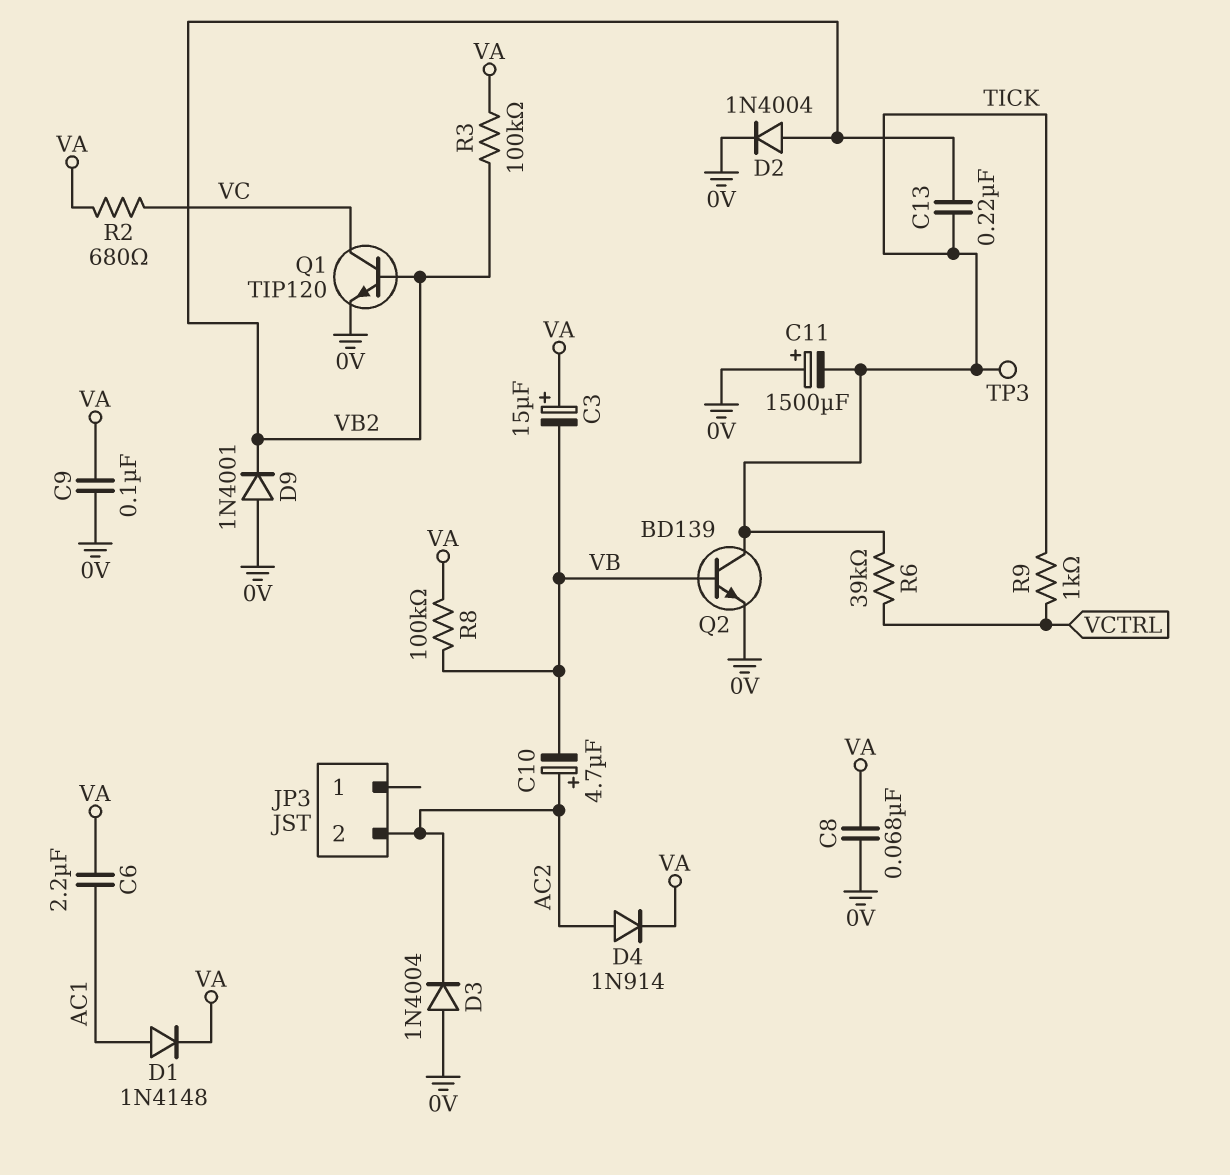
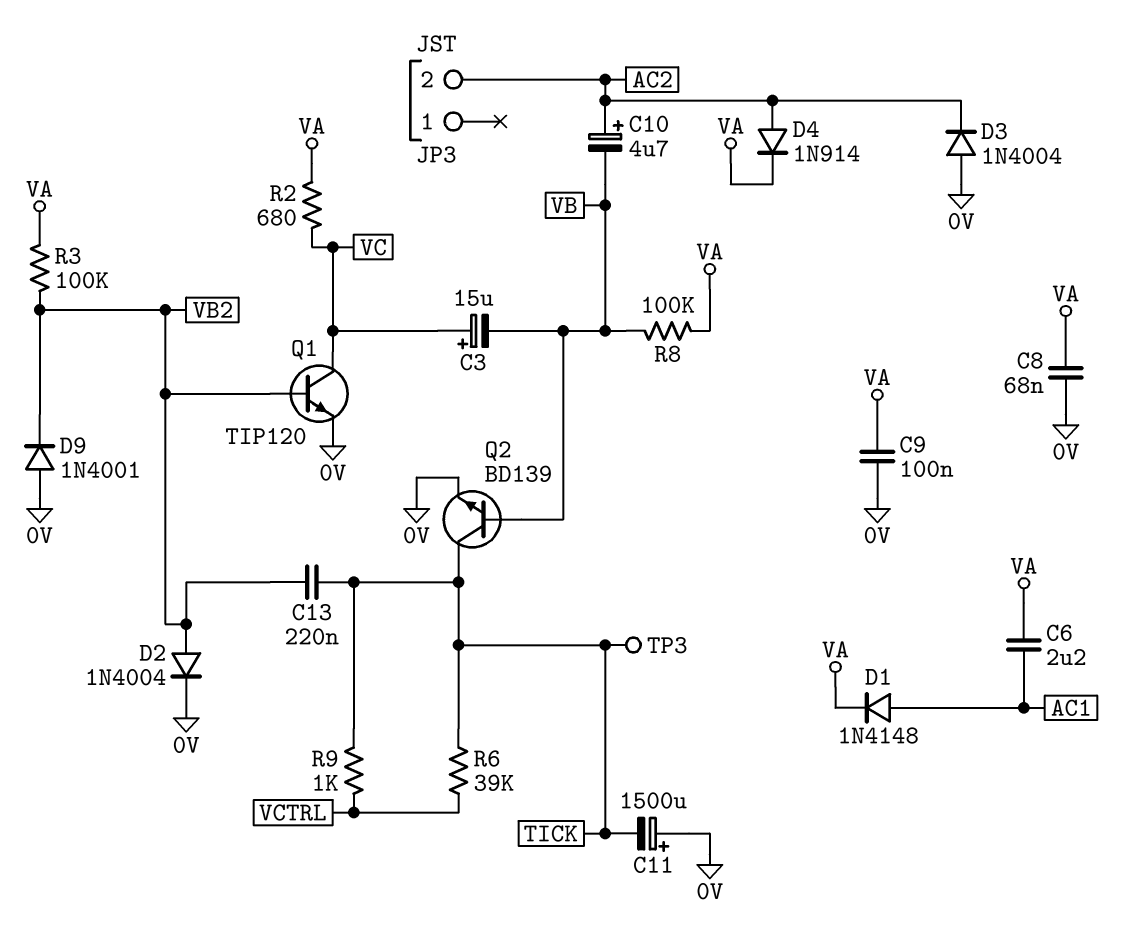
C3: 15uF (plus VA, minus VB) -> 15uF (plus VC, minus VB)

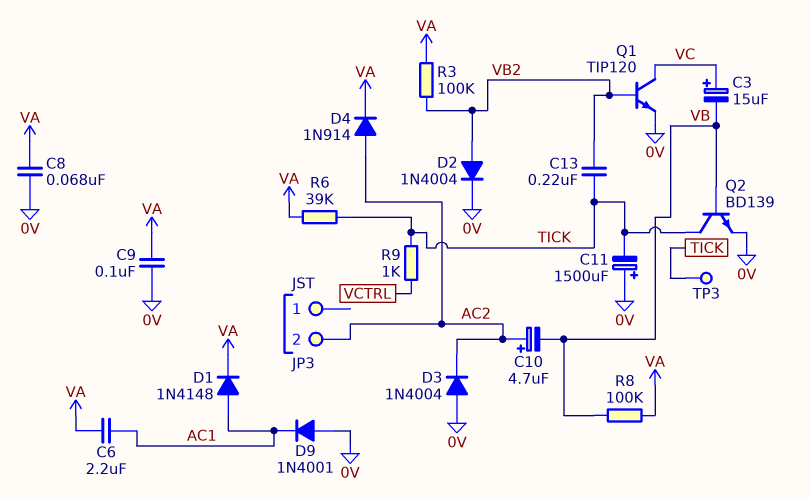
D9: diode 1N4001 (A 0V, K VB2) -> diode 1N4001 (A 0V, K AC1)
R2: 680 (VA, VC) -> none
R6: 39k (TICK, VCTRL) -> 39k (TICK, VA)

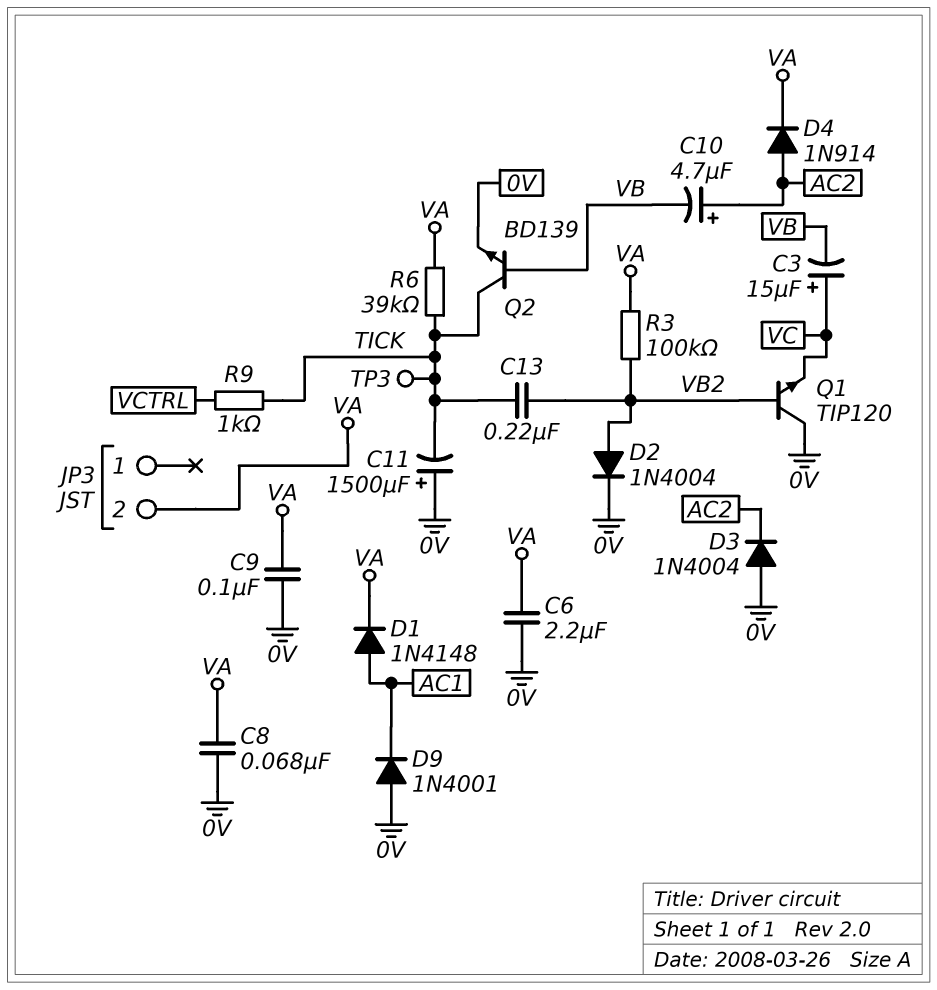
C6: 2.2uF (AC1, VA) -> 2.2uF (0V, VA)
JP3 pin 2: AC2 -> VA
Q1: NPN TIP120 (B VB2, C VC, E 0V) -> NPN TIP120 (B VB2, C 0V, E VC)
R8: 100k (VA, VB) -> none

